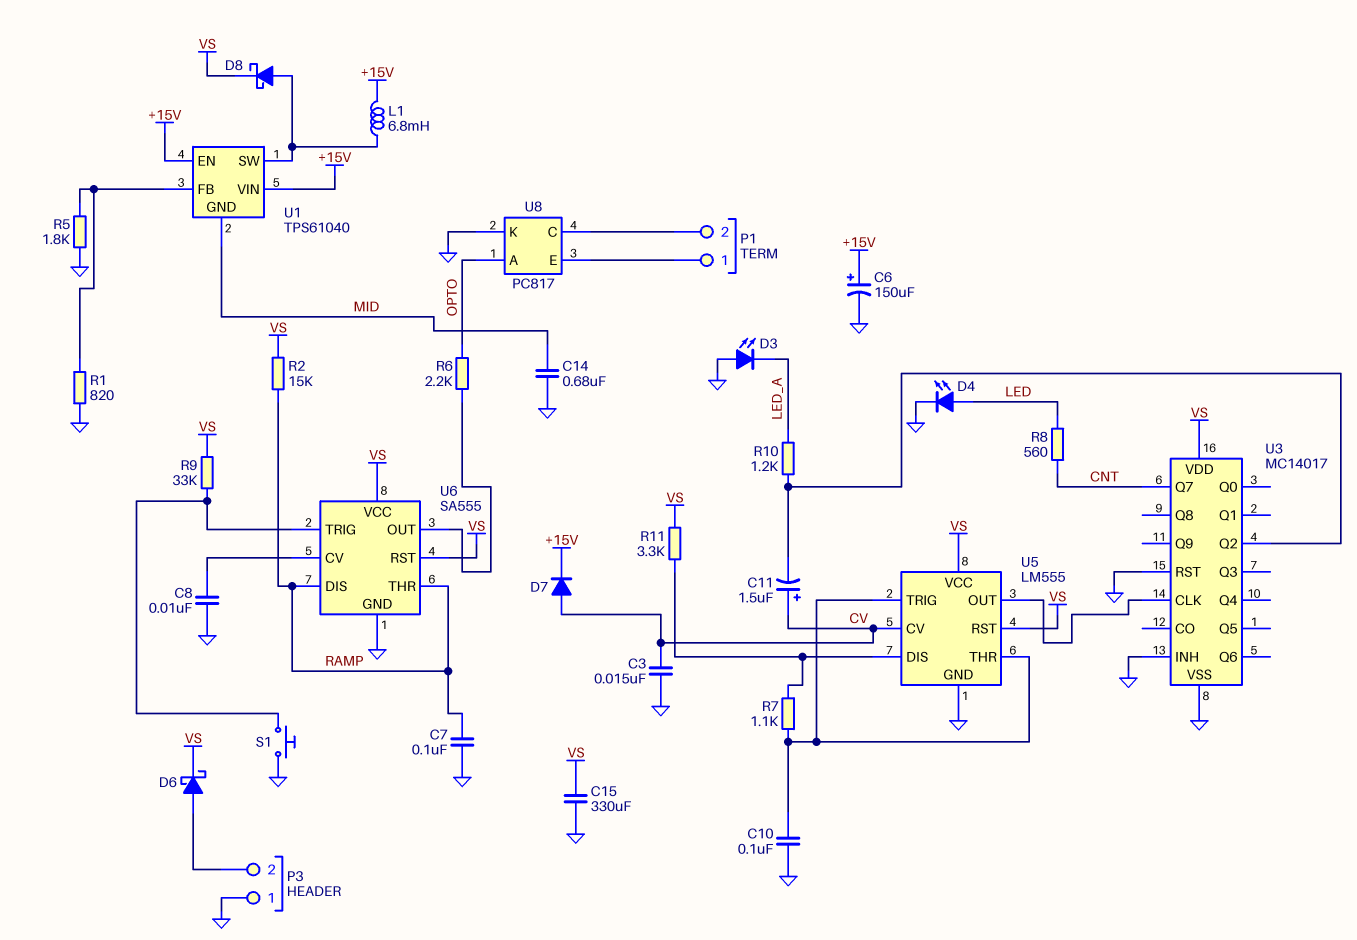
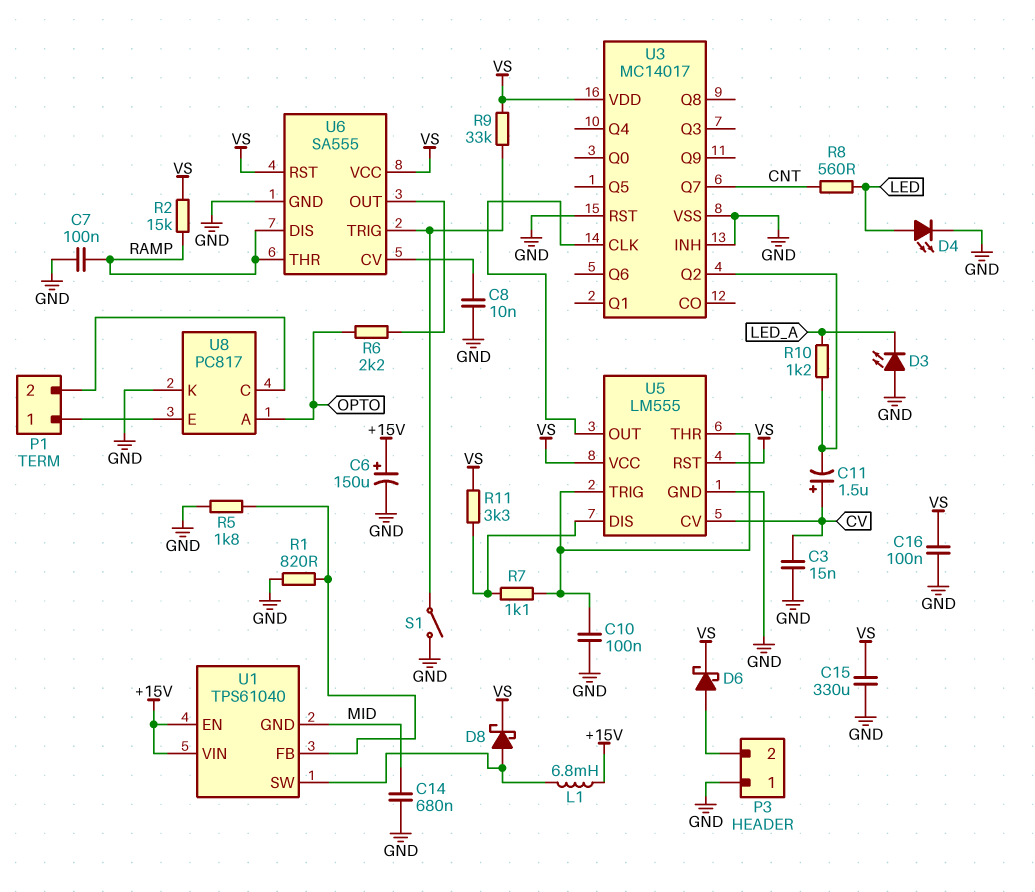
C16: none -> 100nF (GND, VS)
D7: diode (A CV, K +15V) -> none
S1: button (GND, U6/TRIG) -> switch (GND, U6/TRIG)

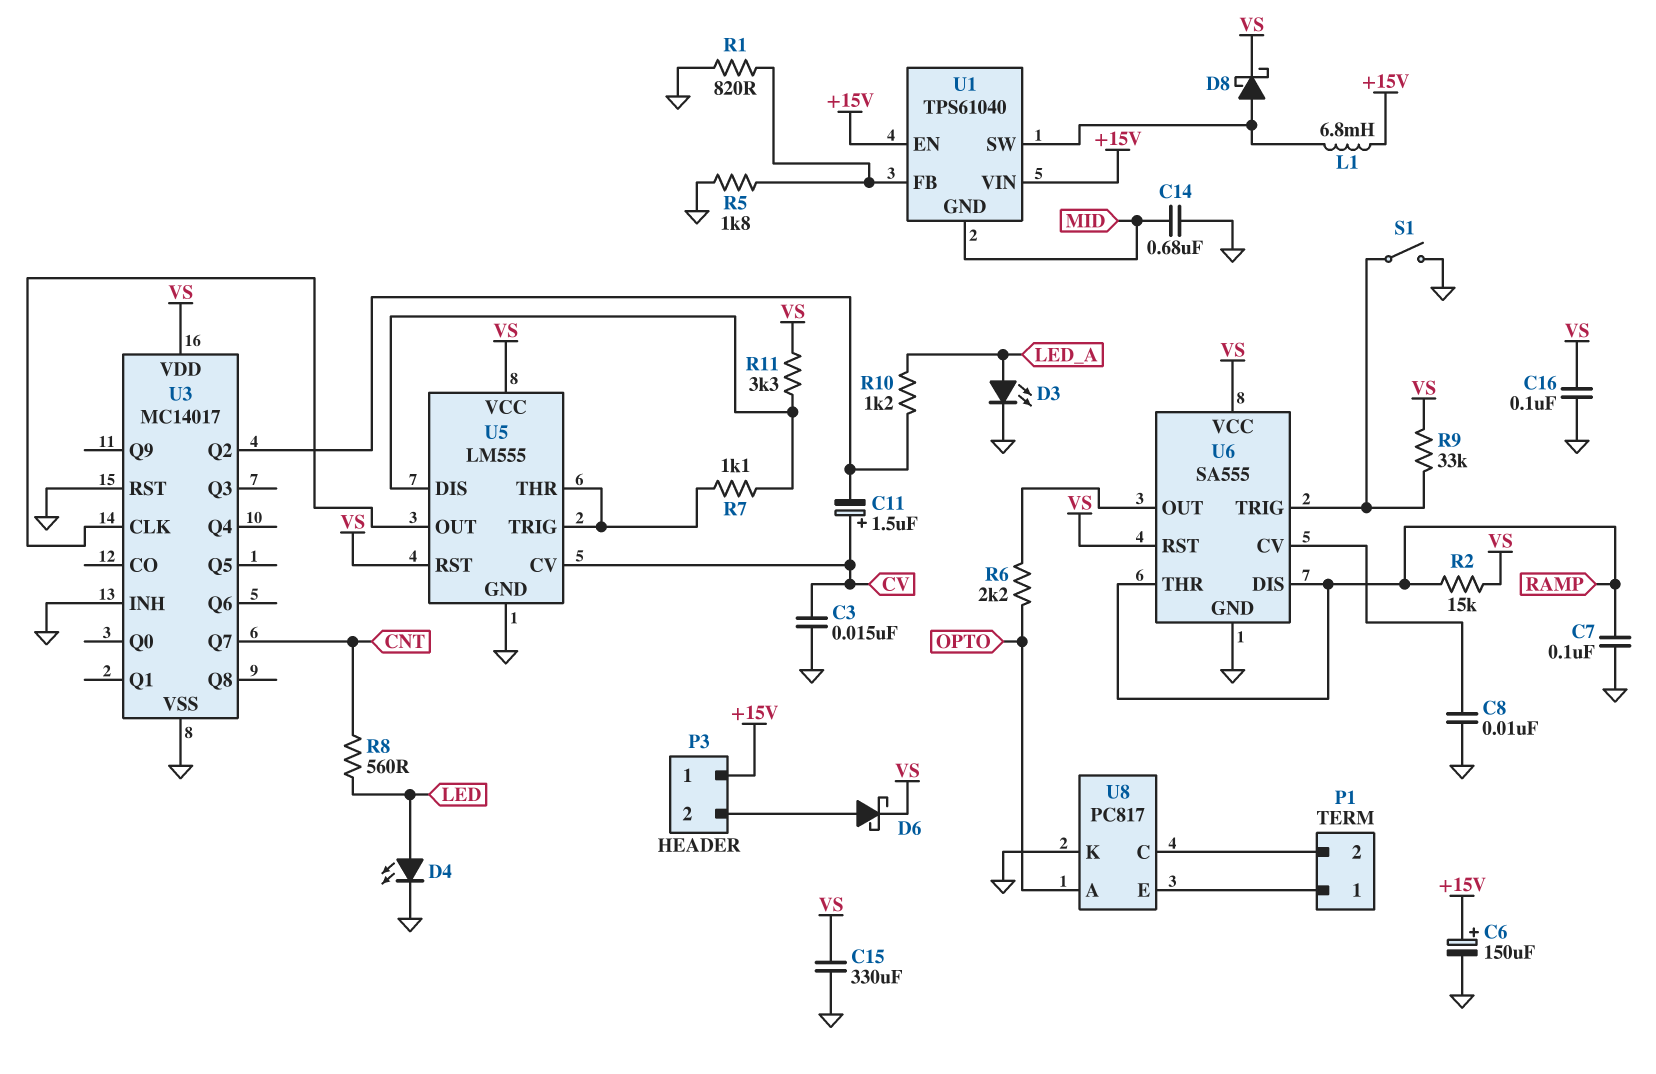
C10: 100nF (GND, U5/THR) -> none
D3: LED (A GND, K LED_A) -> LED (A LED_A, K GND)
P3 pin 1: GND -> +15V

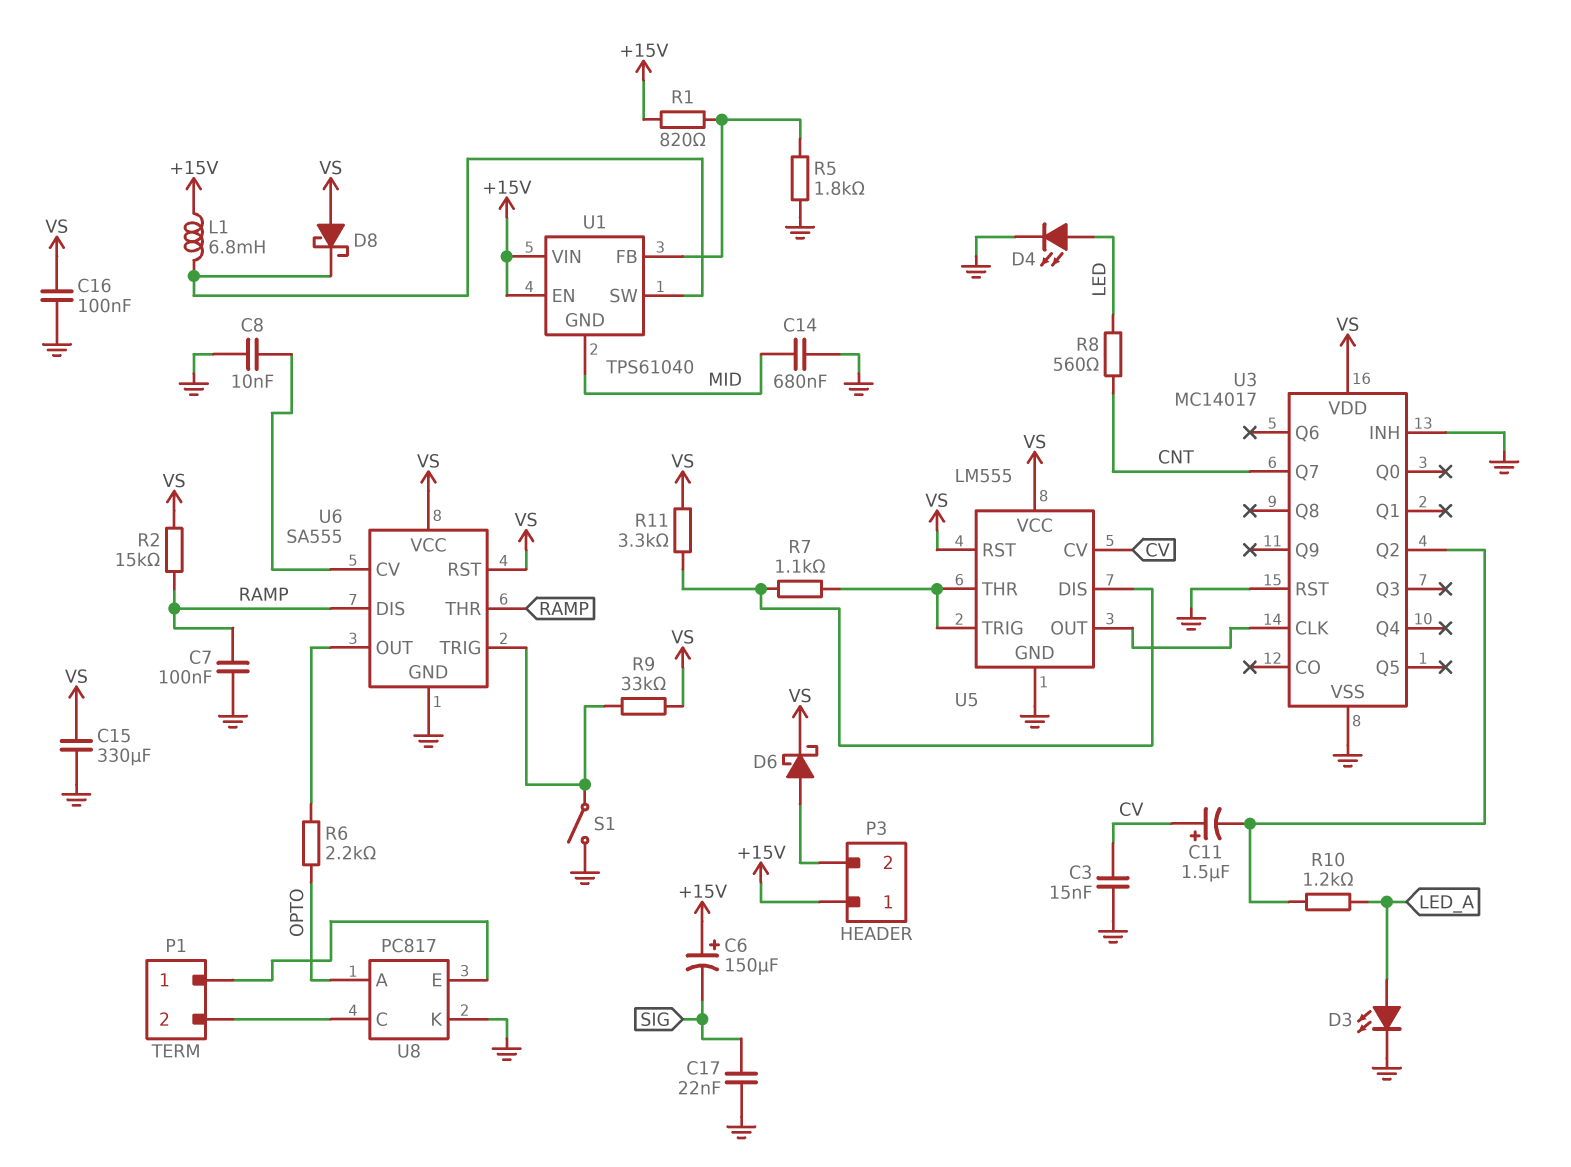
C6: 150uF (plus +15V, minus GND) -> 150uF (plus +15V, minus SIG)
C17: none -> 22nF (GND, SIG)
D8: schottky (A U1/SW, K VS) -> schottky (A VS, K U1/SW)
R1: 820 (GND, U1/FB) -> 820 (+15V, U1/FB)

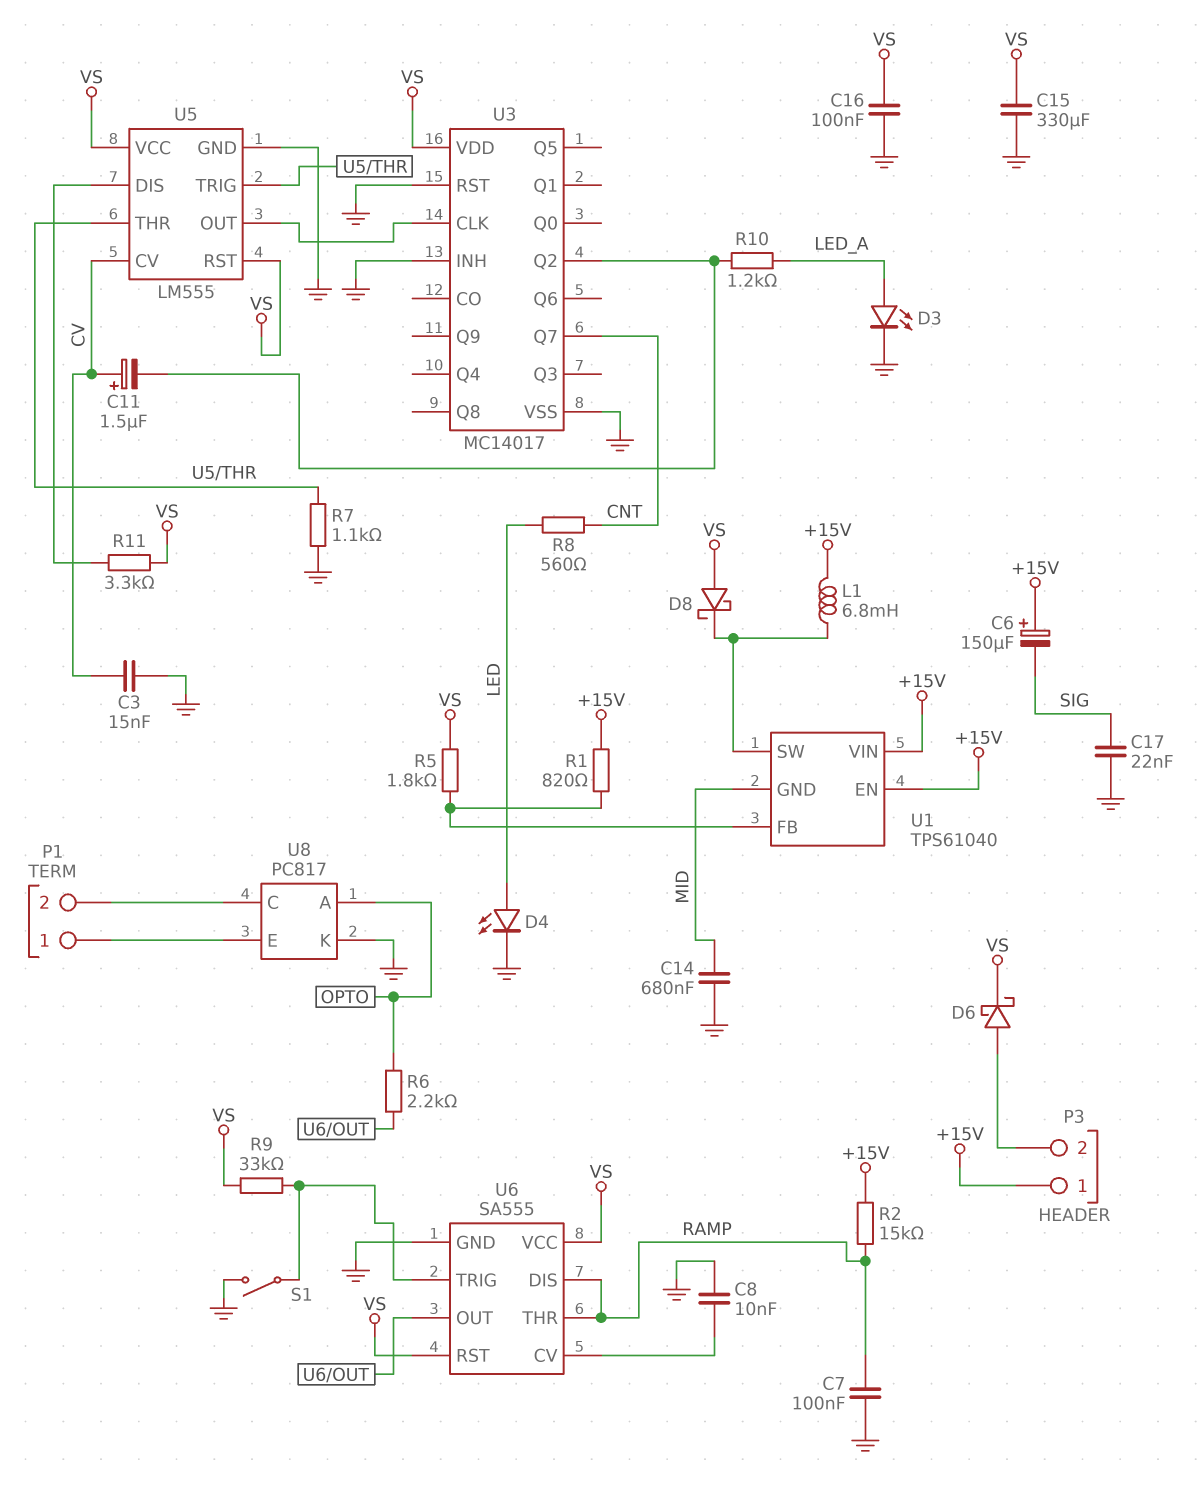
R2: 15k (RAMP, VS) -> 15k (+15V, RAMP)
R5: 1.8k (GND, U1/FB) -> 1.8k (U1/FB, VS)
R7: 1.1k (U5/DIS, U5/THR) -> 1.1k (GND, U5/THR)

